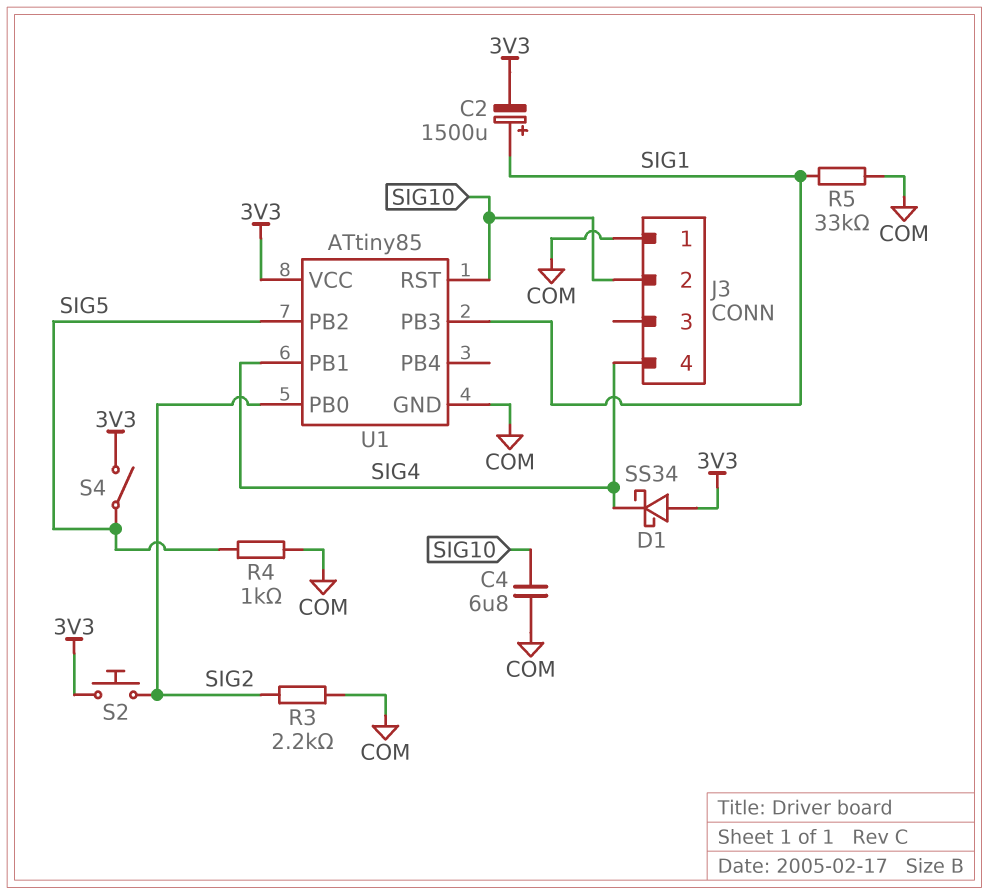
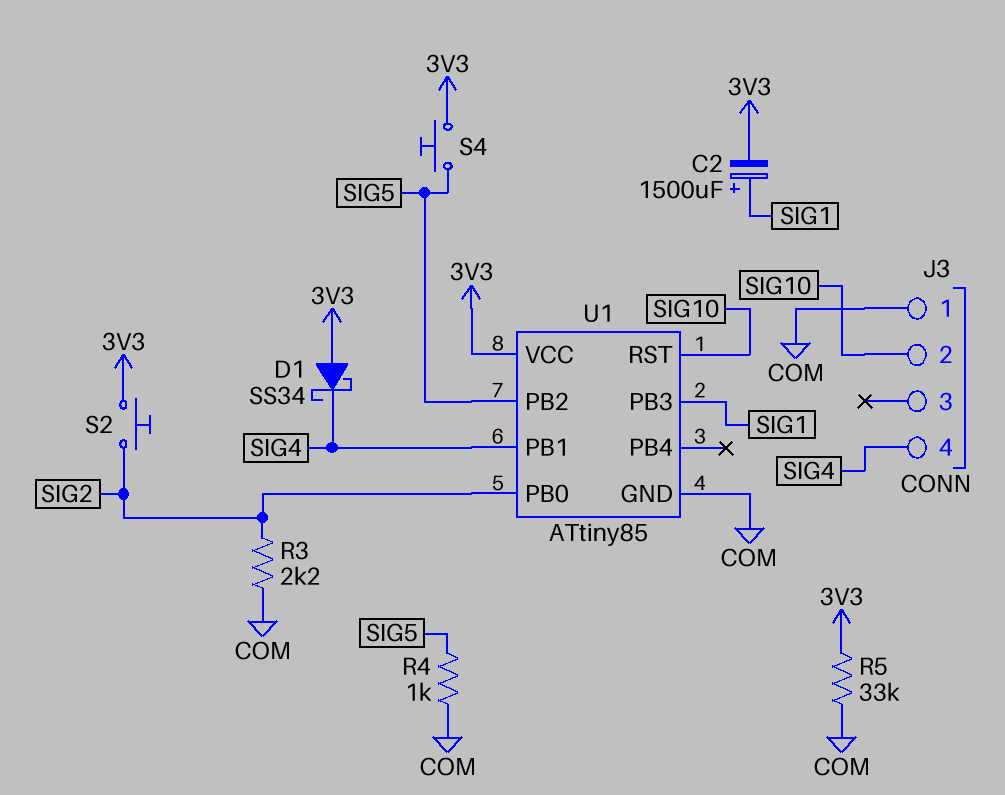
C4: 6.8uF (COM, SIG10) -> none
R5: 33k (COM, SIG1) -> 33k (3V3, COM)
S4: switch (3V3, SIG5) -> button (3V3, SIG5)

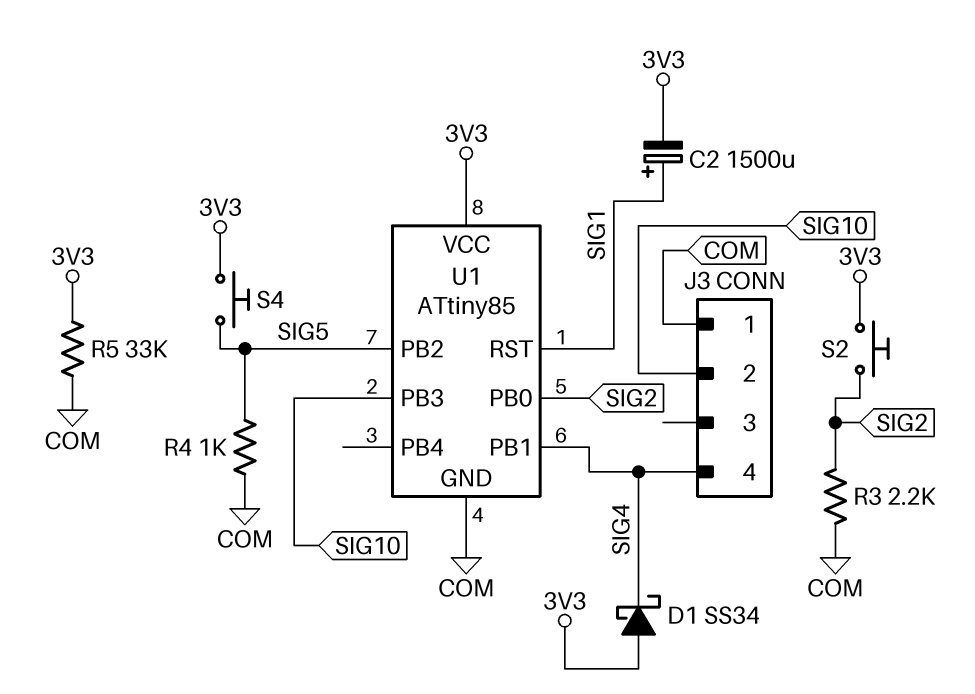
U1 pin PB3: SIG1 -> SIG10
U1 pin RST: SIG10 -> SIG1

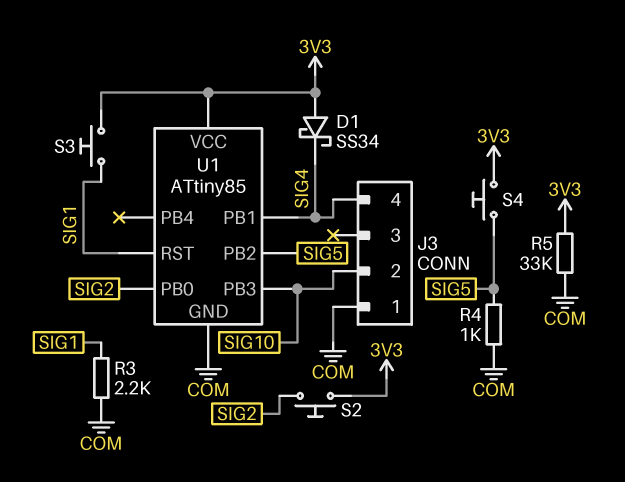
C2: 1500uF (plus SIG1, minus 3V3) -> none
R3: 2.2k (COM, SIG2) -> 2.2k (COM, SIG1)
S3: none -> button (3V3, SIG1)

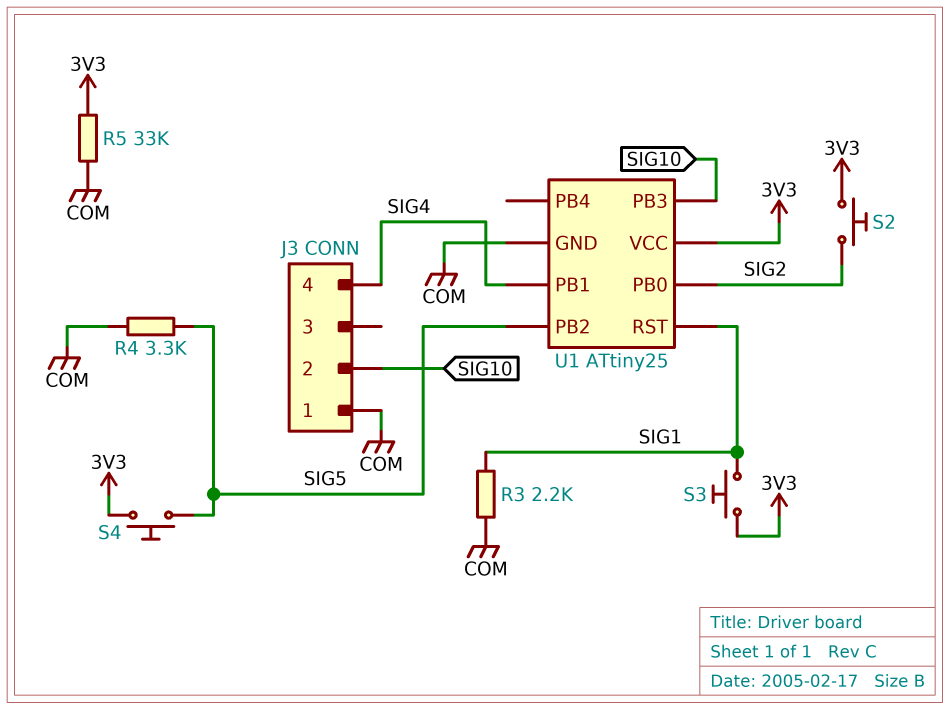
D1: schottky SS34 (A 3V3, K SIG4) -> none
R4: 1k (COM, SIG5) -> 3.3k (COM, SIG5)
U1: ATtiny85 -> ATtiny25

